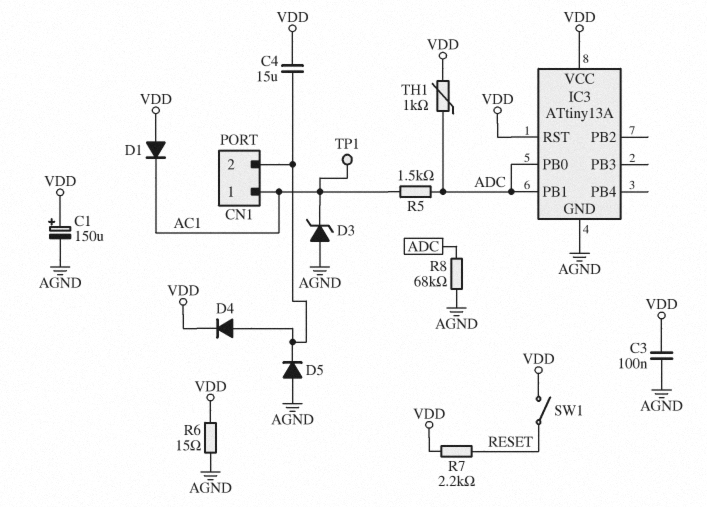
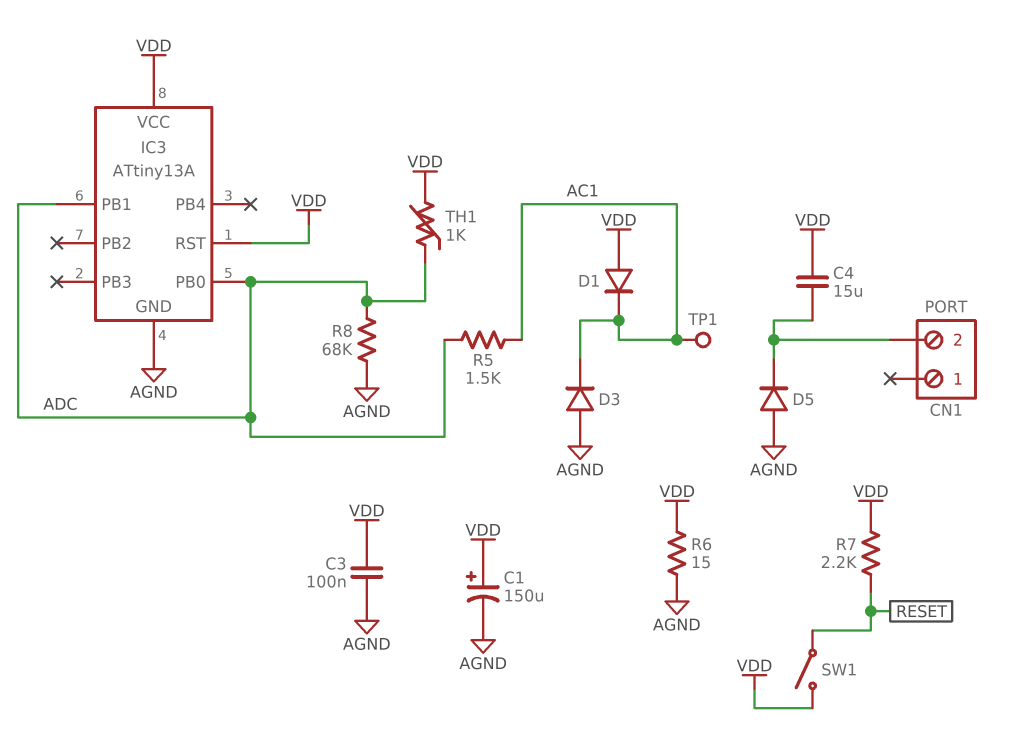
CN1 pin 1: AC1 -> none
D3: zener (A AGND, K AC1) -> diode (A AGND, K AC1)
D4: diode (A CN1/2, K VDD) -> none

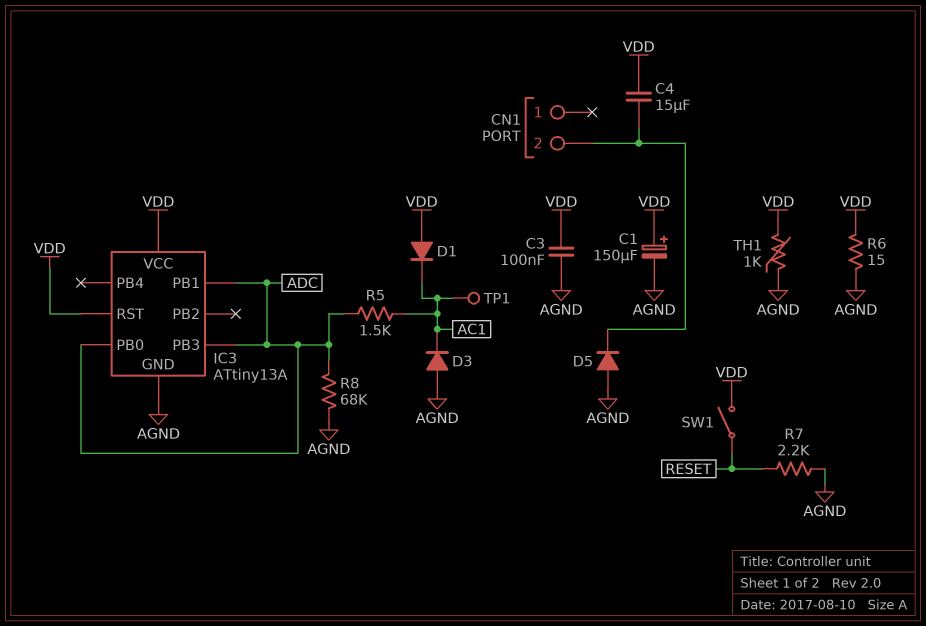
IC3 pin PB3: none -> ADC
R7: 2.2k (RESET, VDD) -> 2.2k (AGND, RESET)
TH1: 1k (ADC, VDD) -> 1k (AGND, VDD)

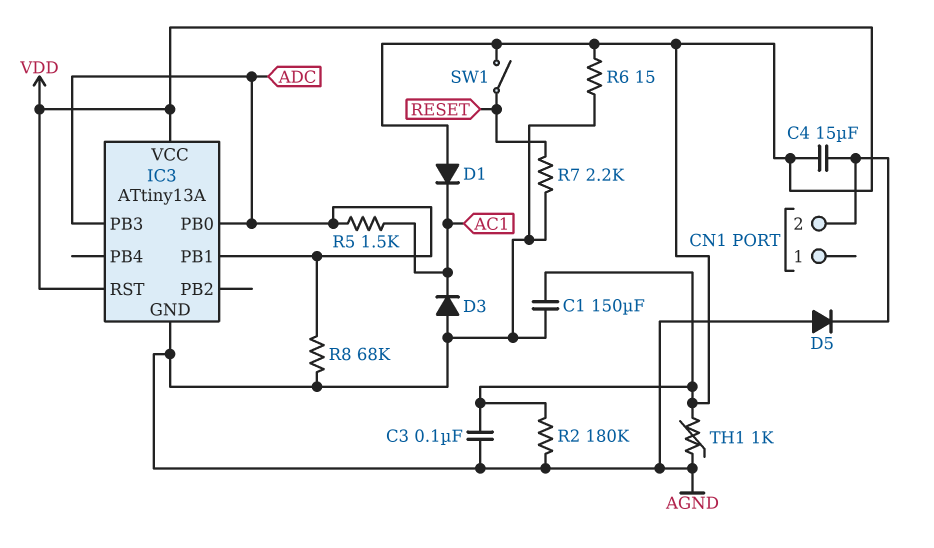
C1: 150uF (plus VDD, minus AGND) -> 150uF (AGND, VDD)
R2: none -> 180k (AGND, VDD)
TP1: test point (AC1) -> none

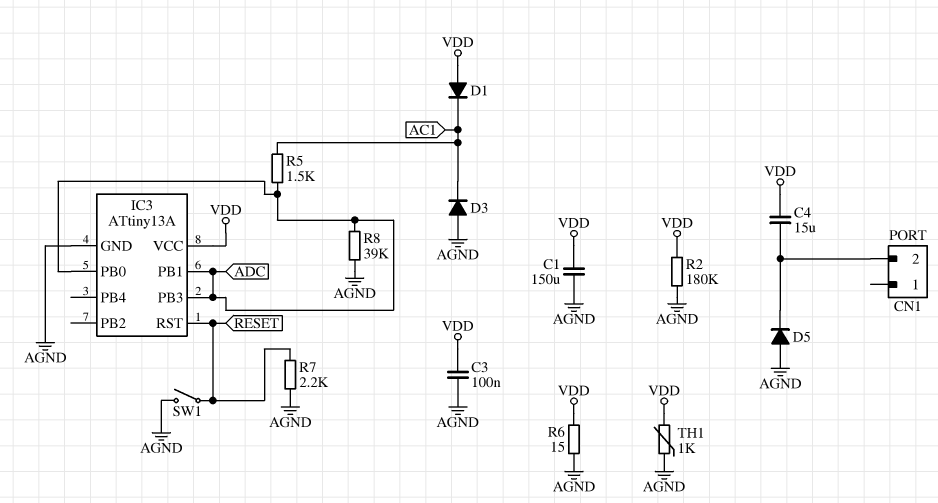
IC3 pin RST: VDD -> RESET
R8: 68k (ADC, AGND) -> 39k (ADC, AGND)
SW1: switch (RESET, VDD) -> switch (AGND, RESET)

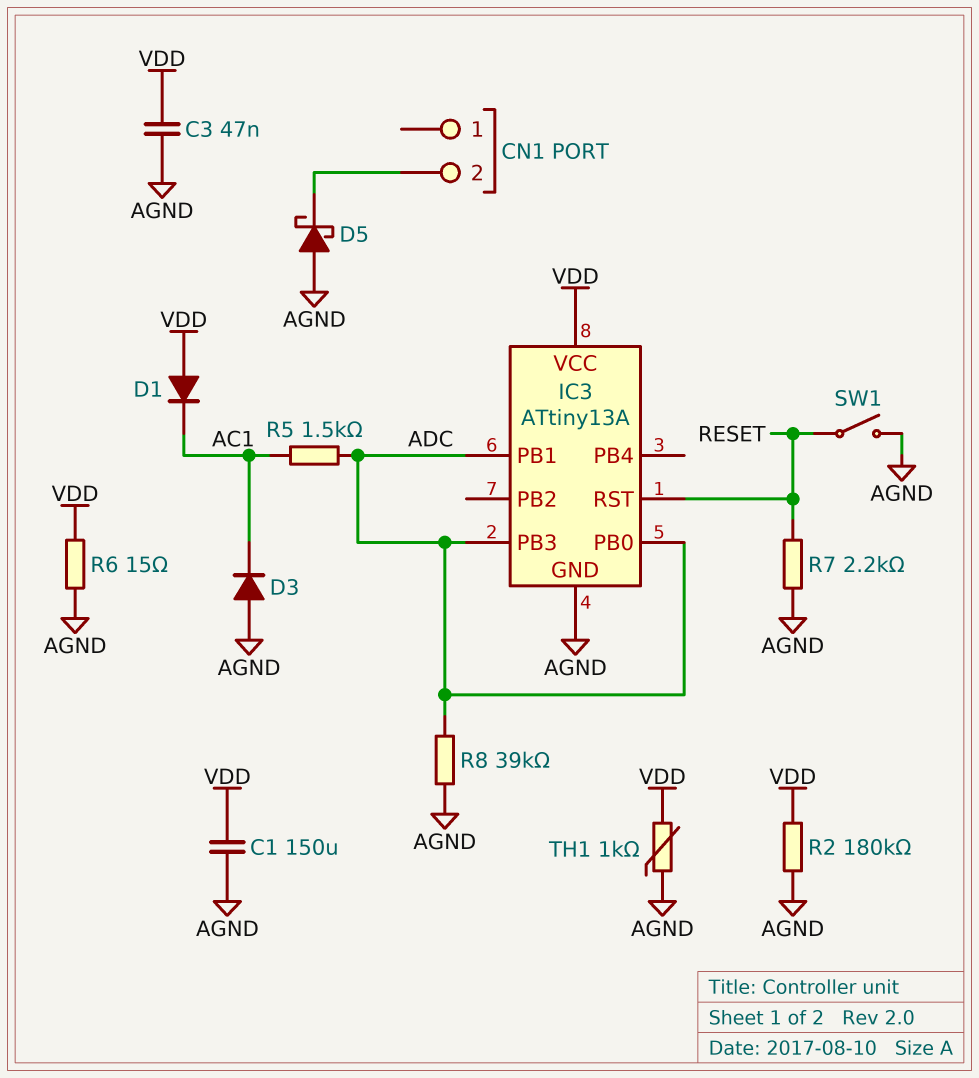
C3: 100nF (AGND, VDD) -> 47nF (AGND, VDD)
C4: 15uF (CN1/2, VDD) -> none
D5: diode (A AGND, K CN1/2) -> schottky (A AGND, K CN1/2)

